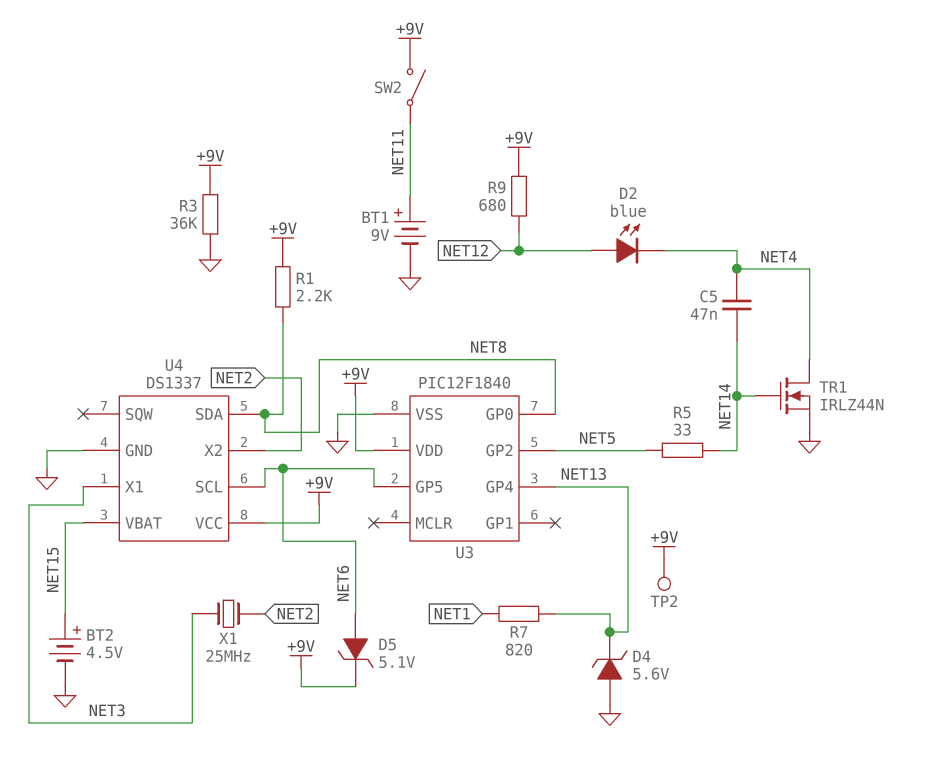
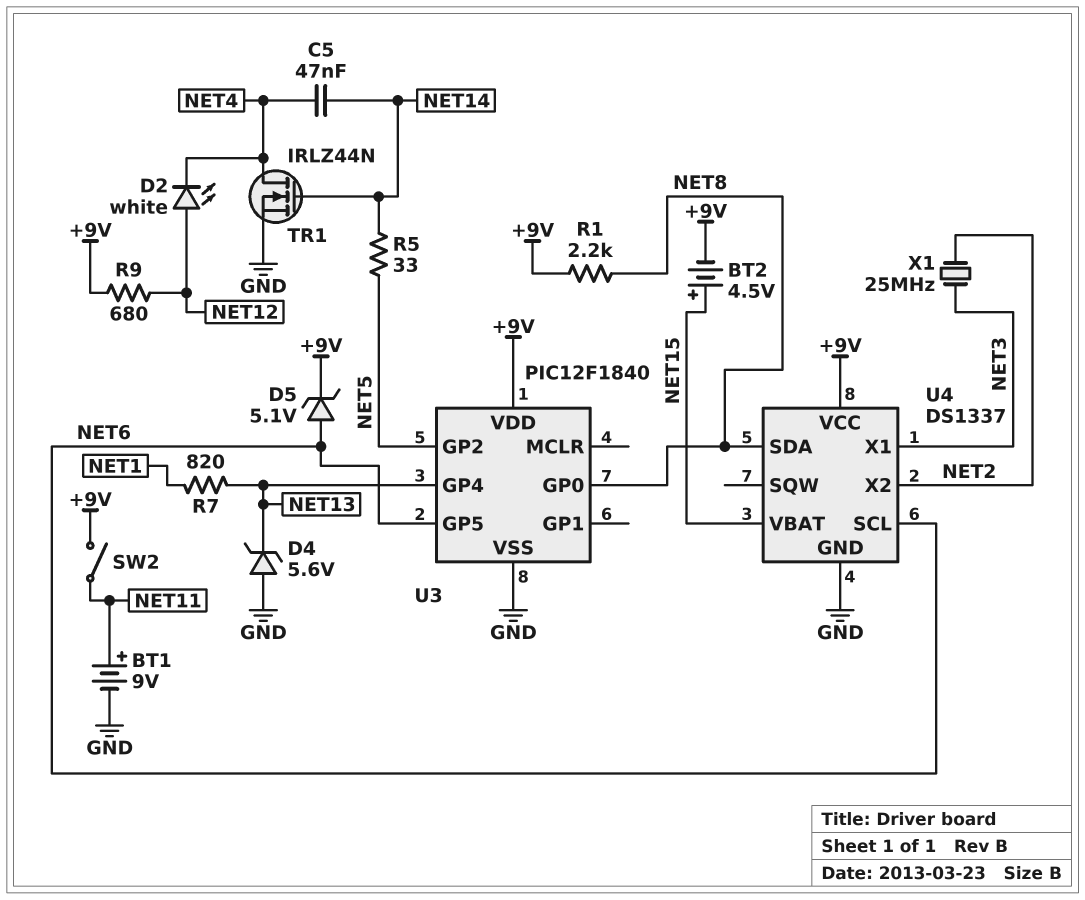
BT2: 4.5V (plus NET15, minus GND) -> 4.5V (plus NET15, minus +9V)
D2: LED blue (A NET12, K NET4) -> LED white (A NET12, K NET4)
R3: 36k (+9V, GND) -> none
TP2: test point (+9V) -> none

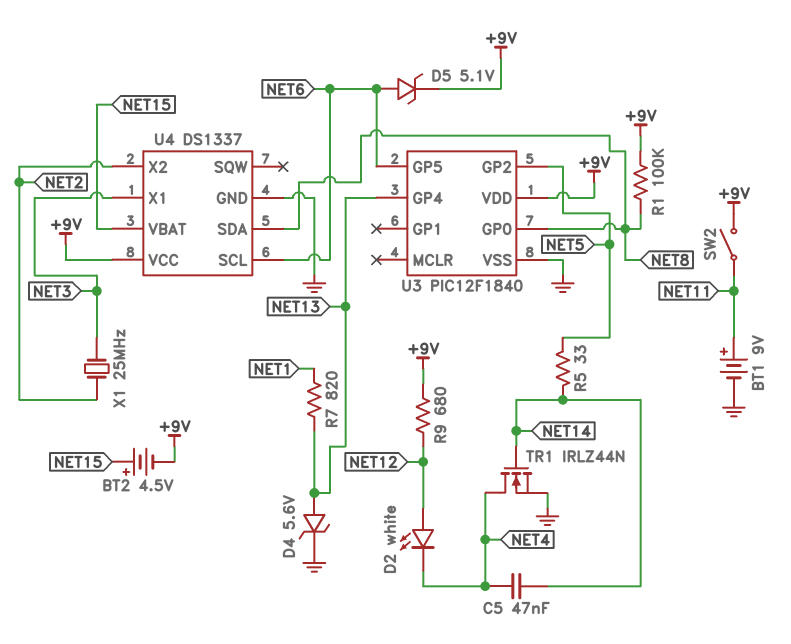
D4: zener 5.6V (A GND, K NET13) -> zener 5.6V (A NET13, K GND)
R1: 2.2k (+9V, NET8) -> 100k (+9V, NET8)

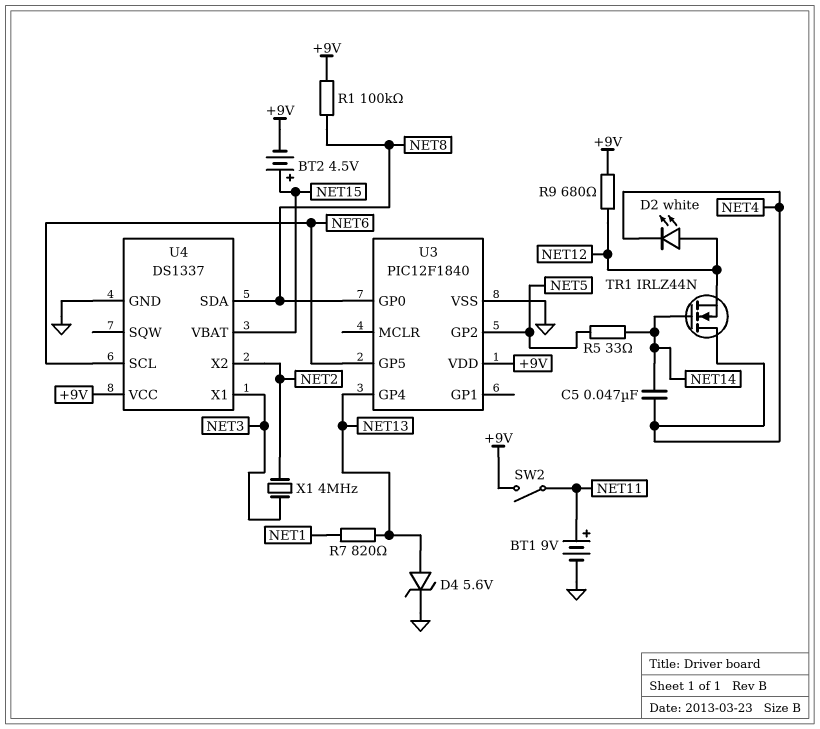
D5: zener 5.1V (A NET6, K +9V) -> none
TR1: NMOS IRLZ44N (G NET14, D NET4, S GND) -> NMOS IRLZ44N (G NET14, D NET4, S NET12)
X1: 25MHz (NET2, NET3) -> 4MHz (NET2, NET3)

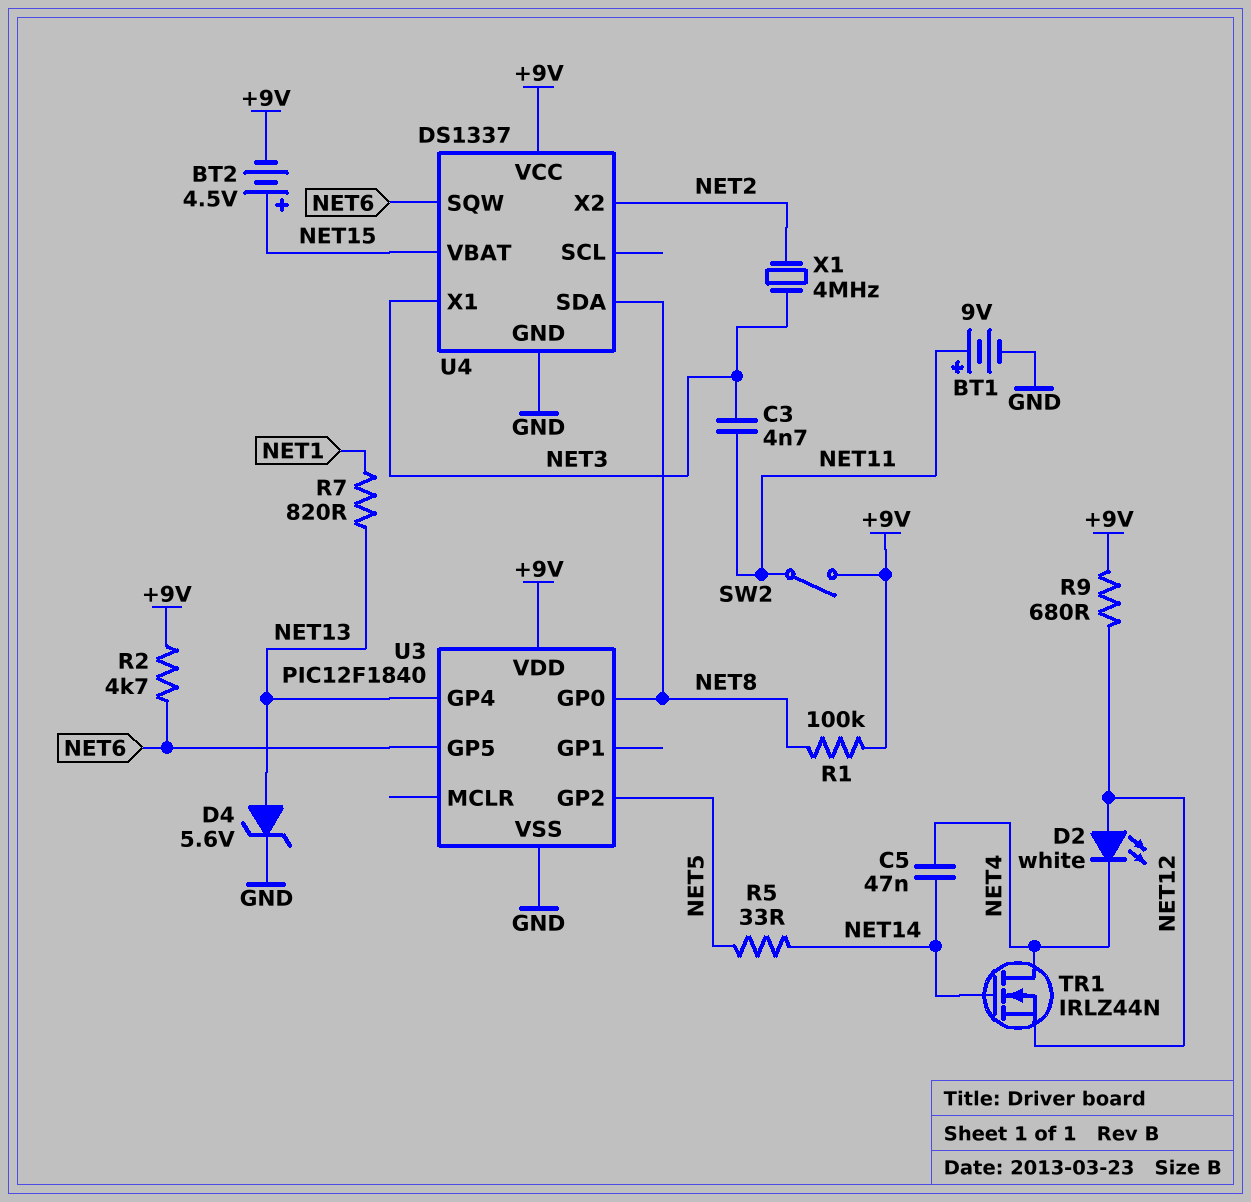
C3: none -> 4.7nF (NET3, NET11)
R2: none -> 4.7k (+9V, NET6)
U4 pin SCL: NET6 -> none
U4 pin SQW: none -> NET6

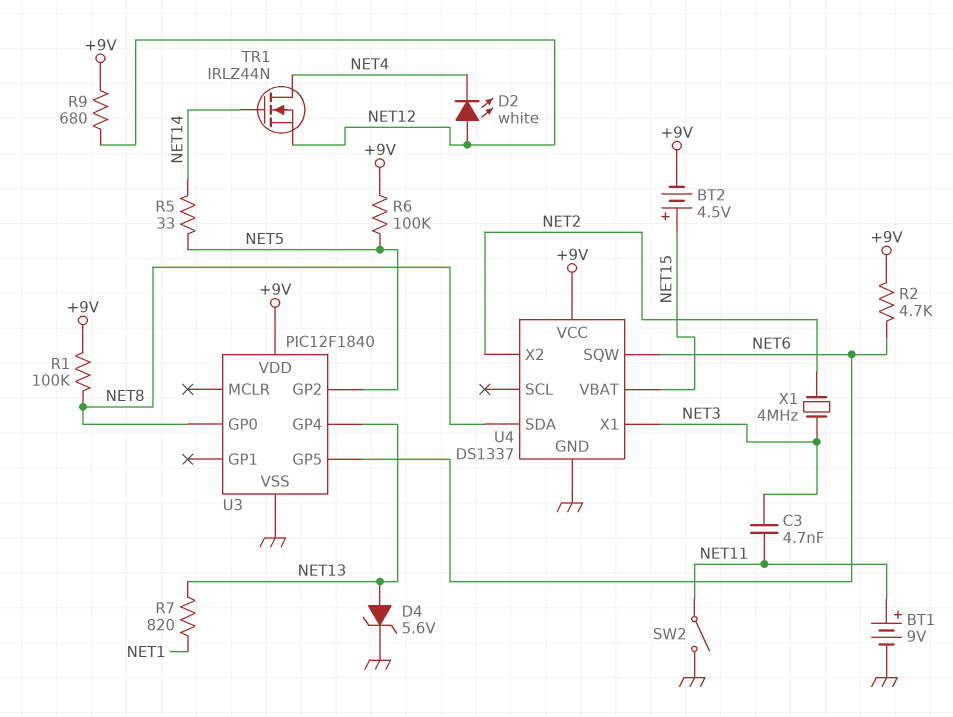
C5: 47nF (NET4, NET14) -> none
R6: none -> 100k (+9V, NET5)
SW2: switch (+9V, NET11) -> switch (GND, NET11)

